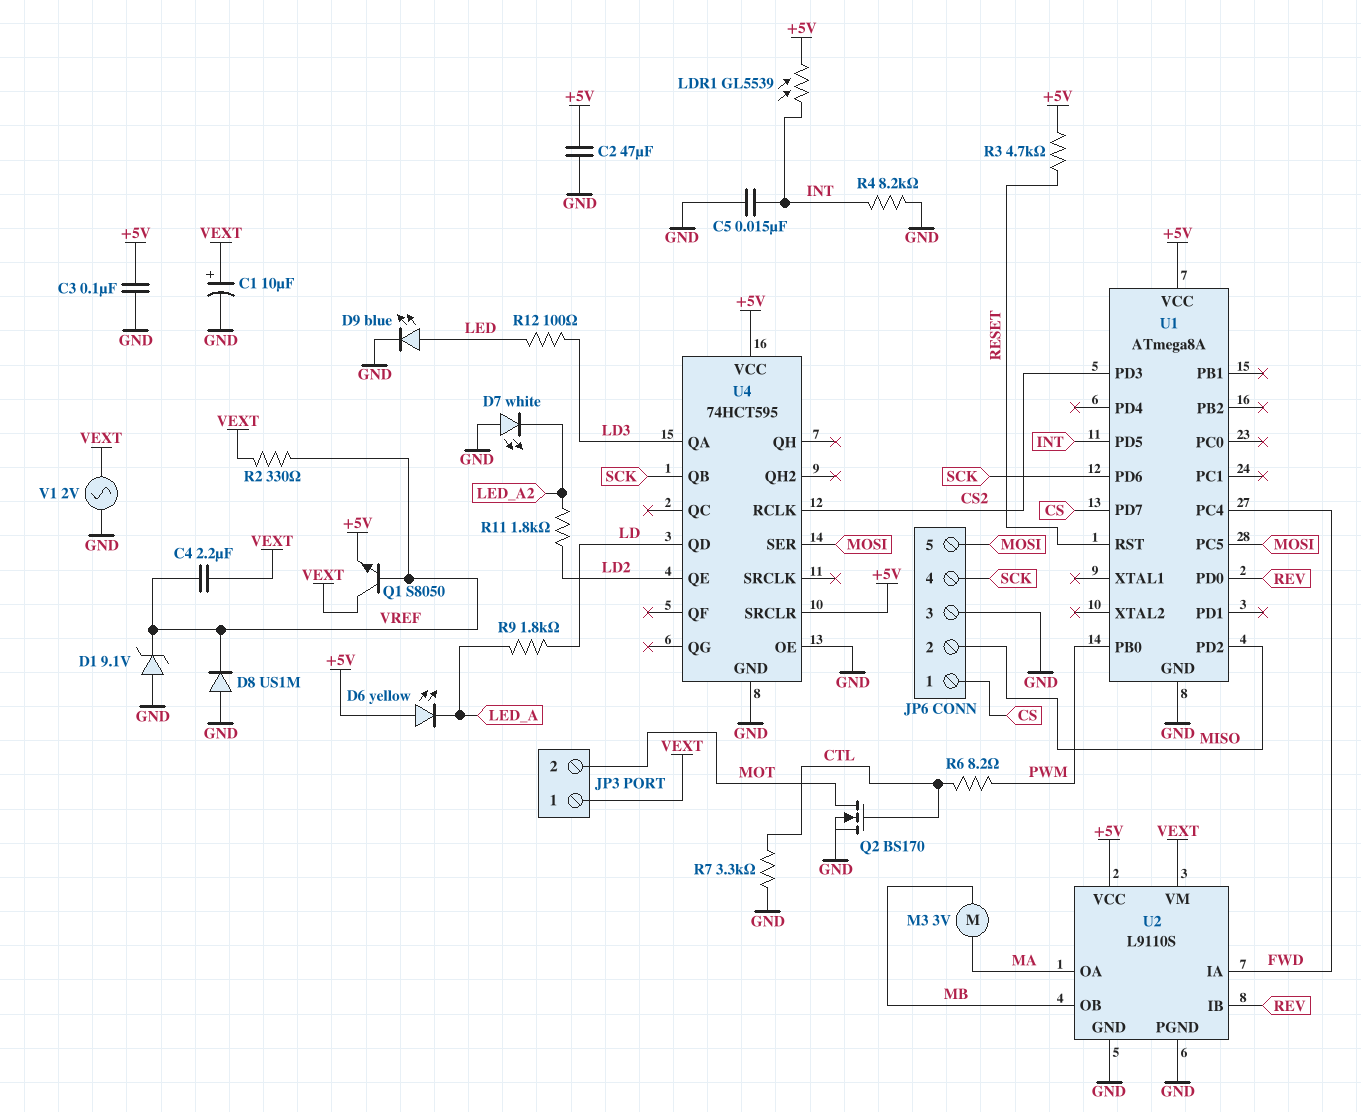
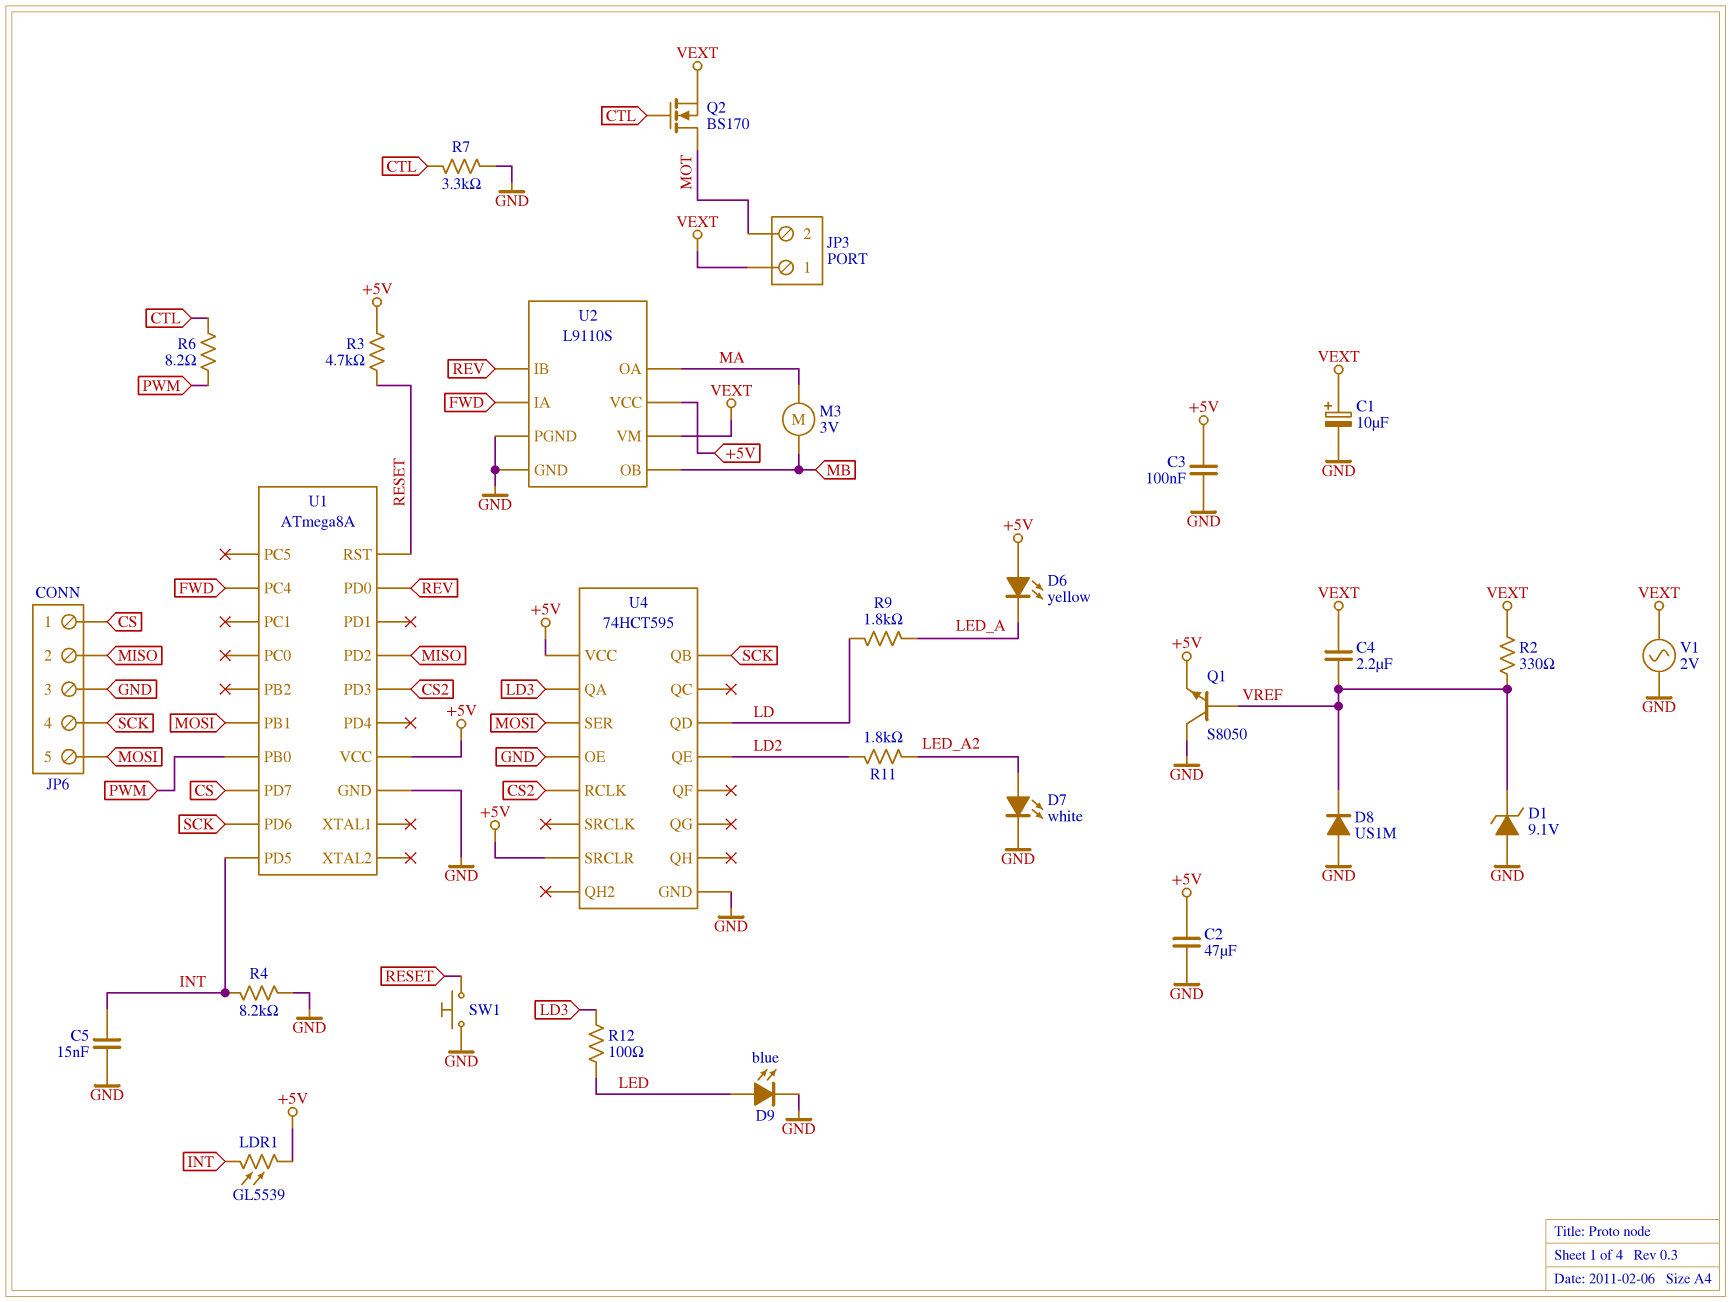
D7: LED white (A GND, K LED_A2) -> LED white (A LED_A2, K GND)
Q1: NPN S8050 (B VREF, C VEXT, E +5V) -> NPN S8050 (B VREF, C GND, E +5V)
Q2: NMOS BS170 (G CTL, D MOT, S GND) -> NMOS BS170 (G CTL, D MOT, S VEXT)
SW1: none -> button (GND, RESET)
U1 pin PB1: none -> MOSI
U1 pin PC5: MOSI -> none

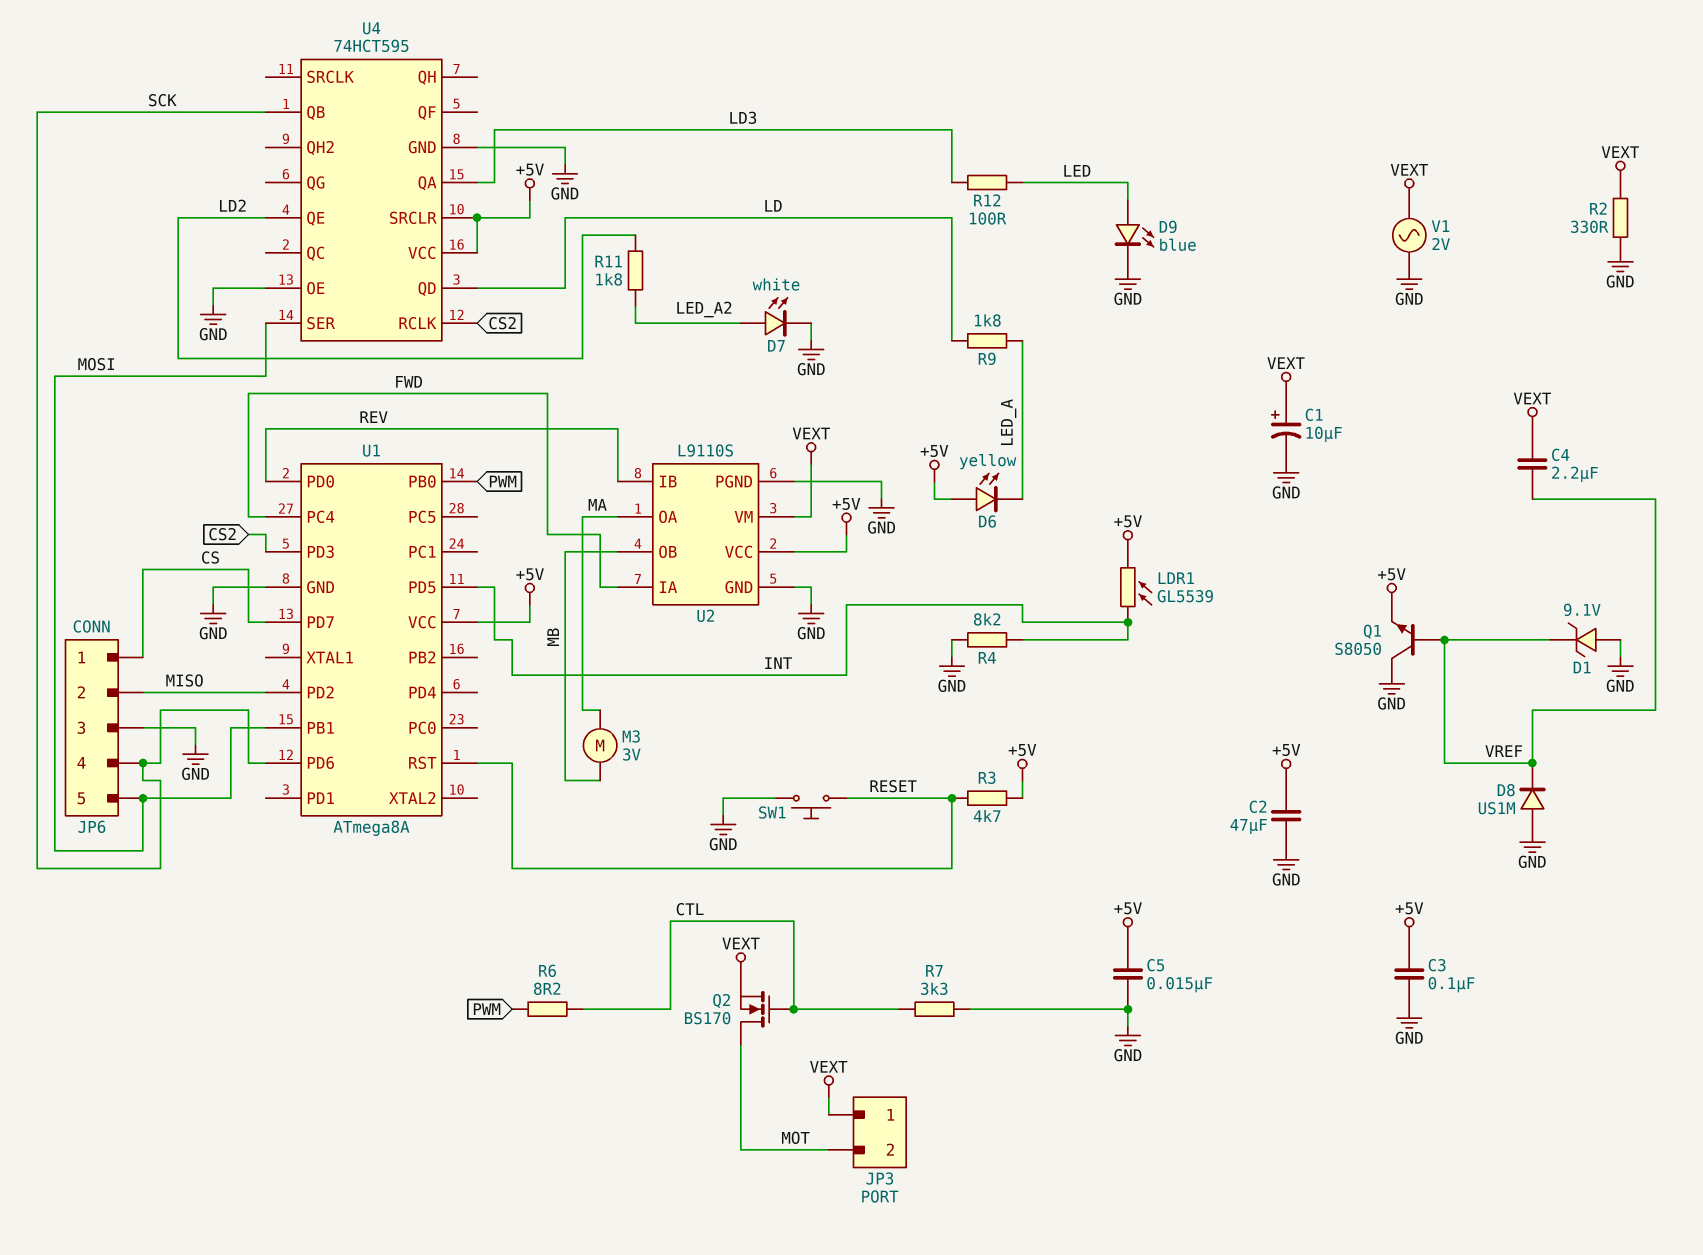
C5: 15nF (GND, INT) -> 15nF (+5V, GND)
R2: 330 (VEXT, VREF) -> 330 (GND, VEXT)

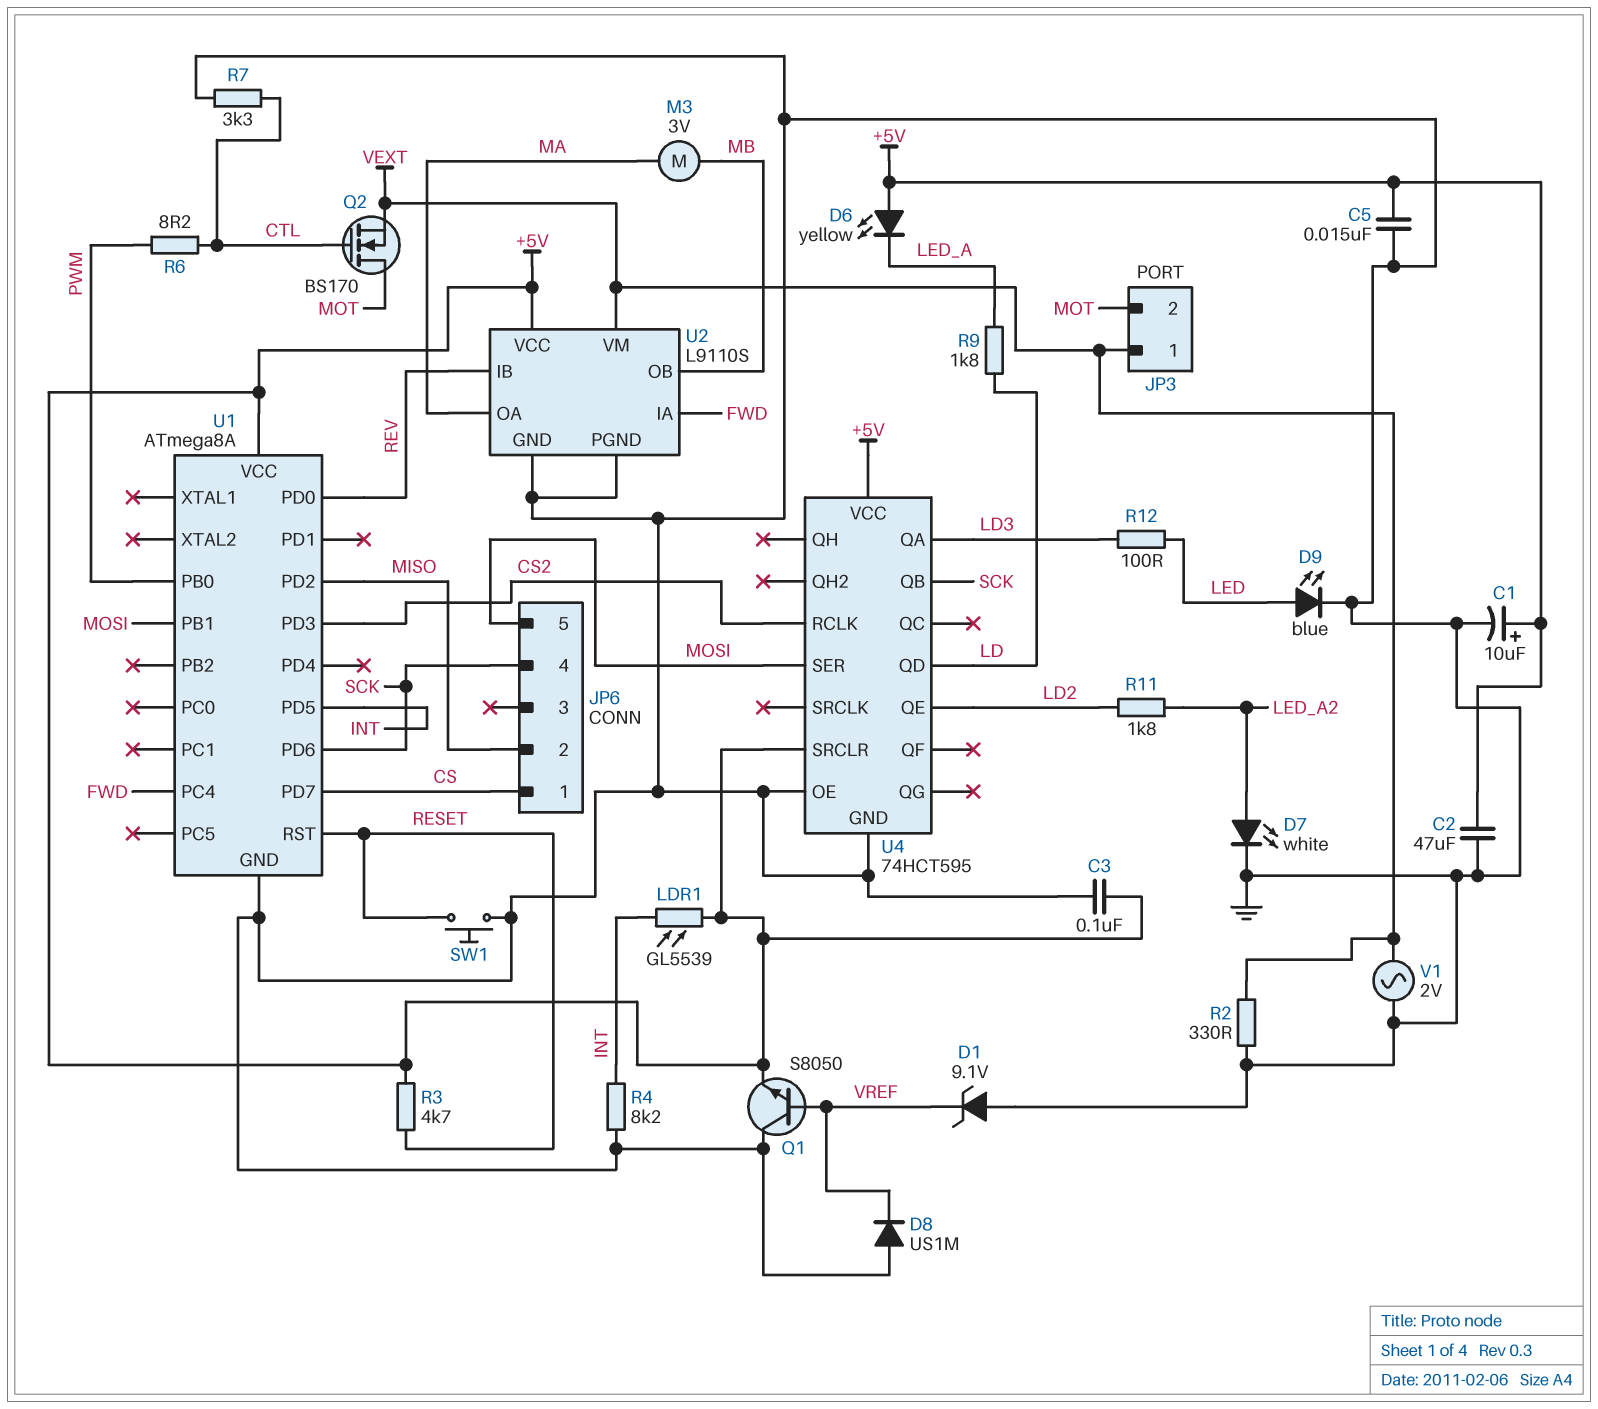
C1: 10uF (plus VEXT, minus GND) -> 10uF (plus +5V, minus GND)
C4: 2.2uF (VEXT, VREF) -> none
JP6 pin 3: GND -> none

